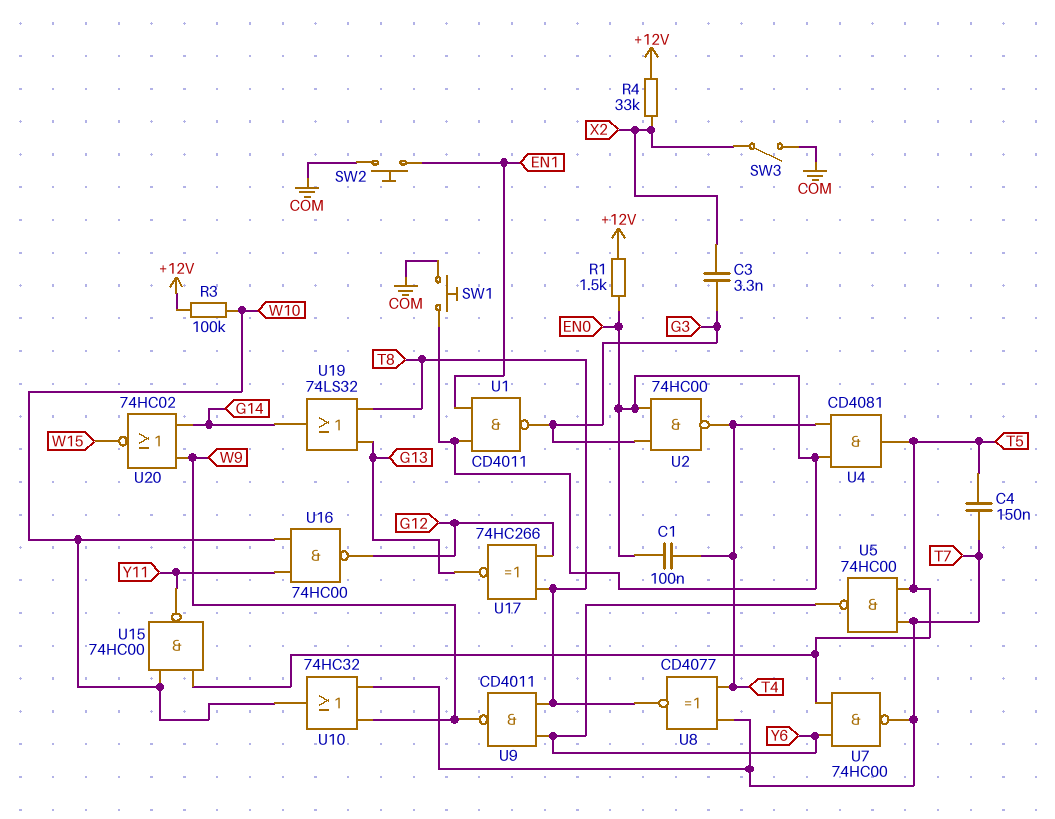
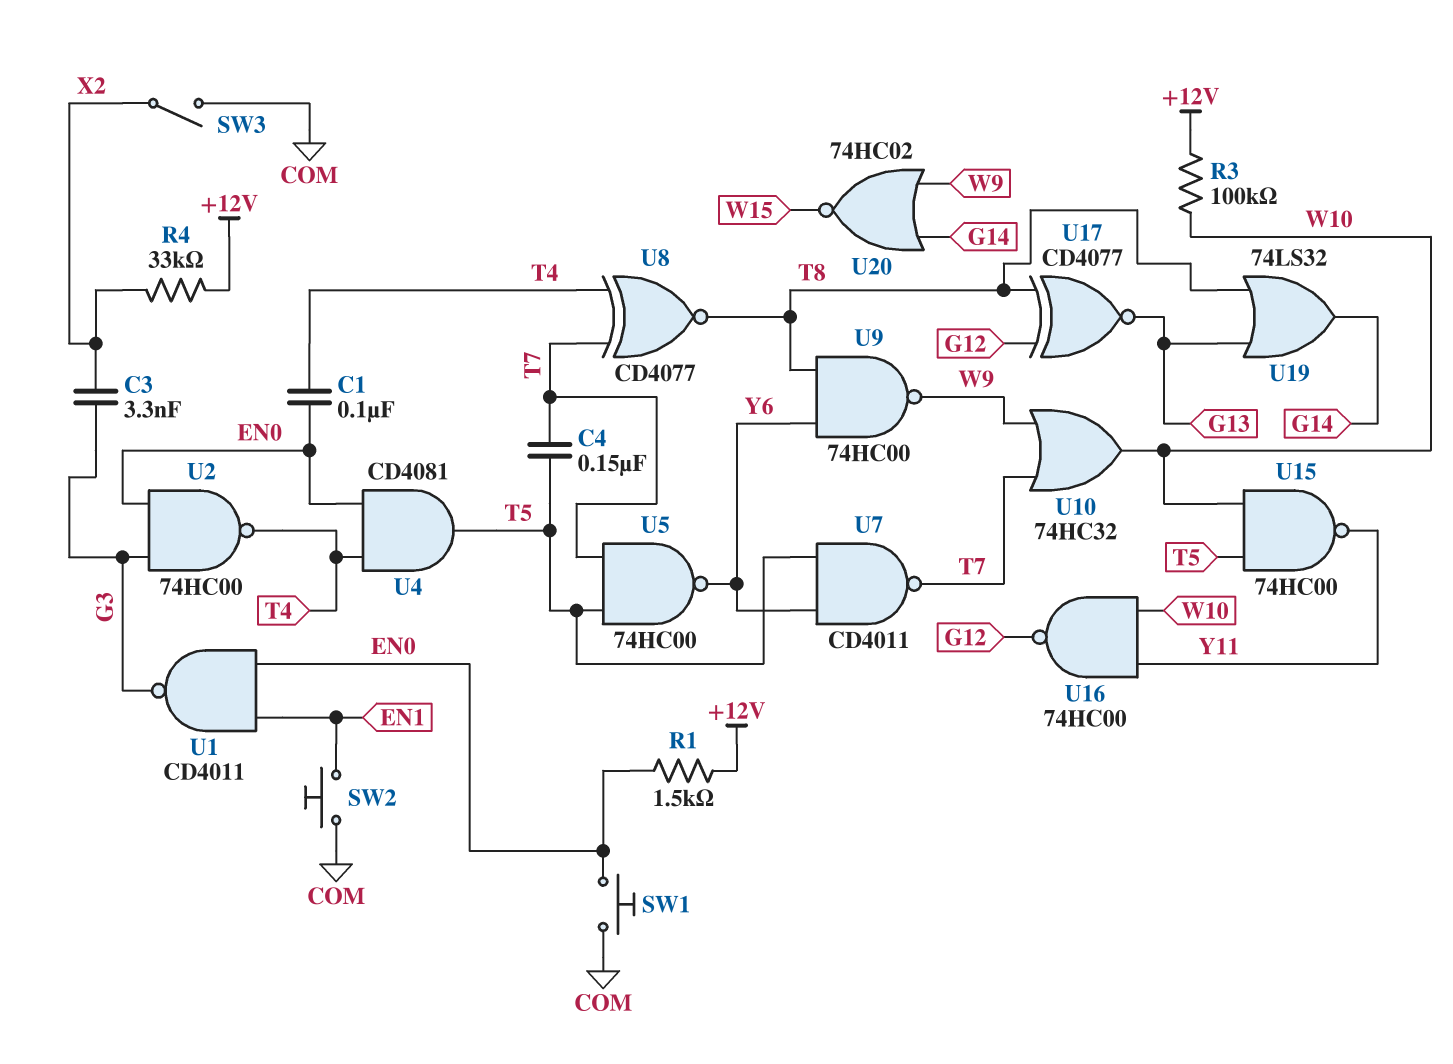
U7: NAND 74HC00 (in T5, in Y6, out T7) -> NAND CD4011 (in T5, in Y6, out T7)
U9: NAND CD4011 (in T8, in Y6, out W9) -> NAND 74HC00 (in T8, in Y6, out W9)
U17: XNOR 74HC266 (in G12, in T8, out G13) -> XNOR CD4077 (in G12, in T8, out G13)

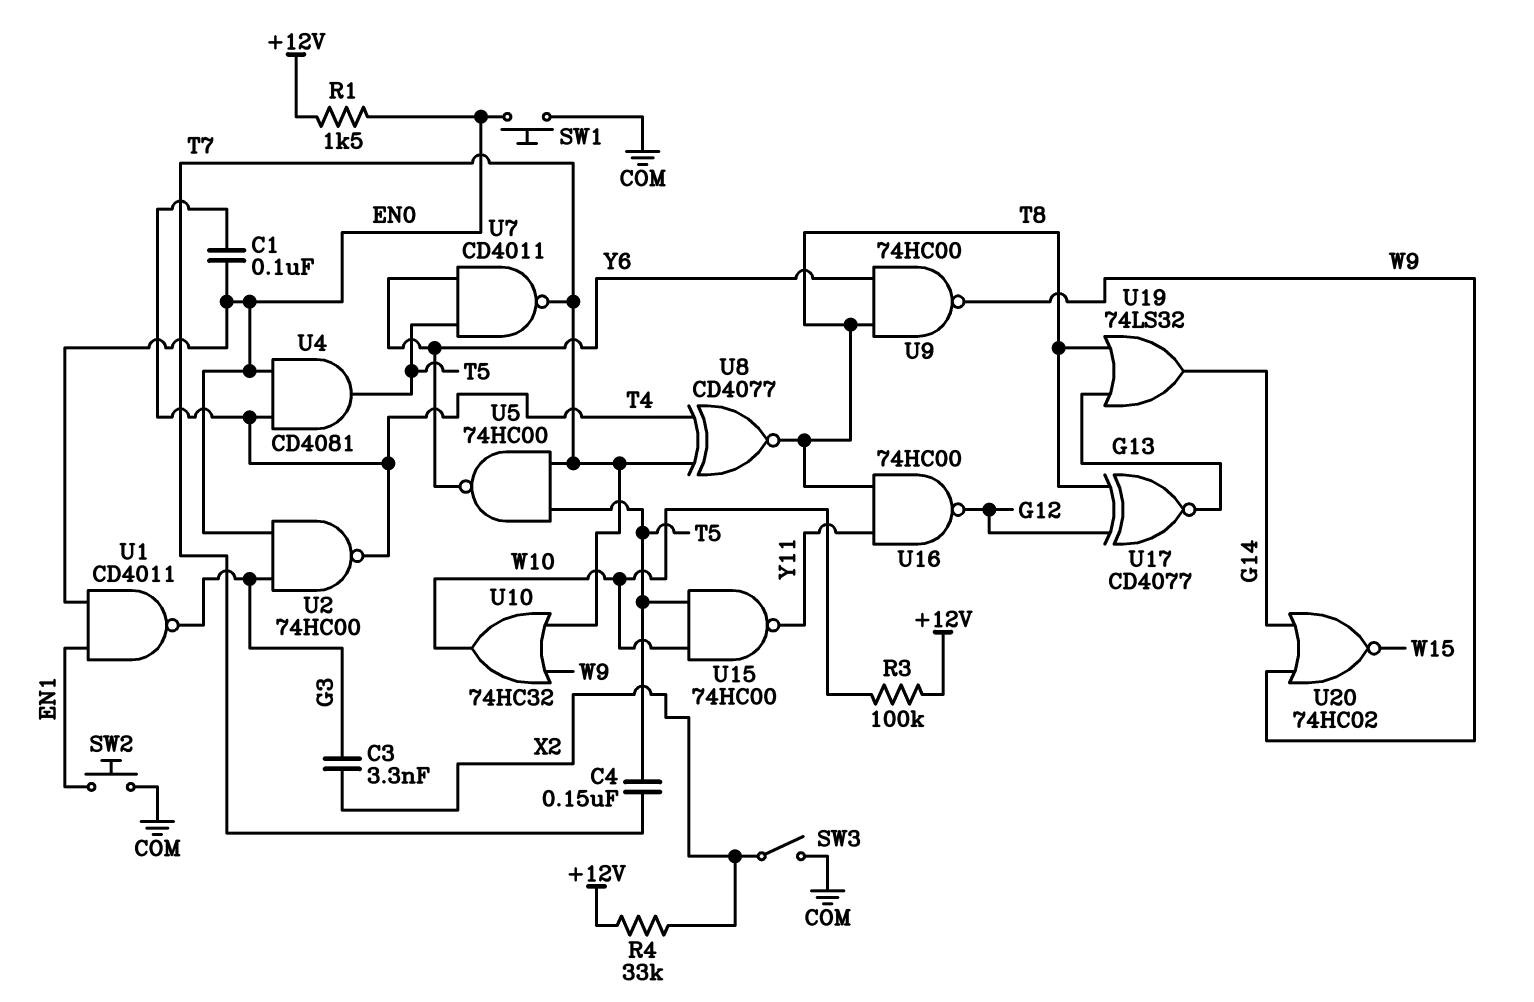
U16: NAND 74HC00 (in W10, in Y11, out G12) -> NAND 74HC00 (in T8, in Y11, out G12)

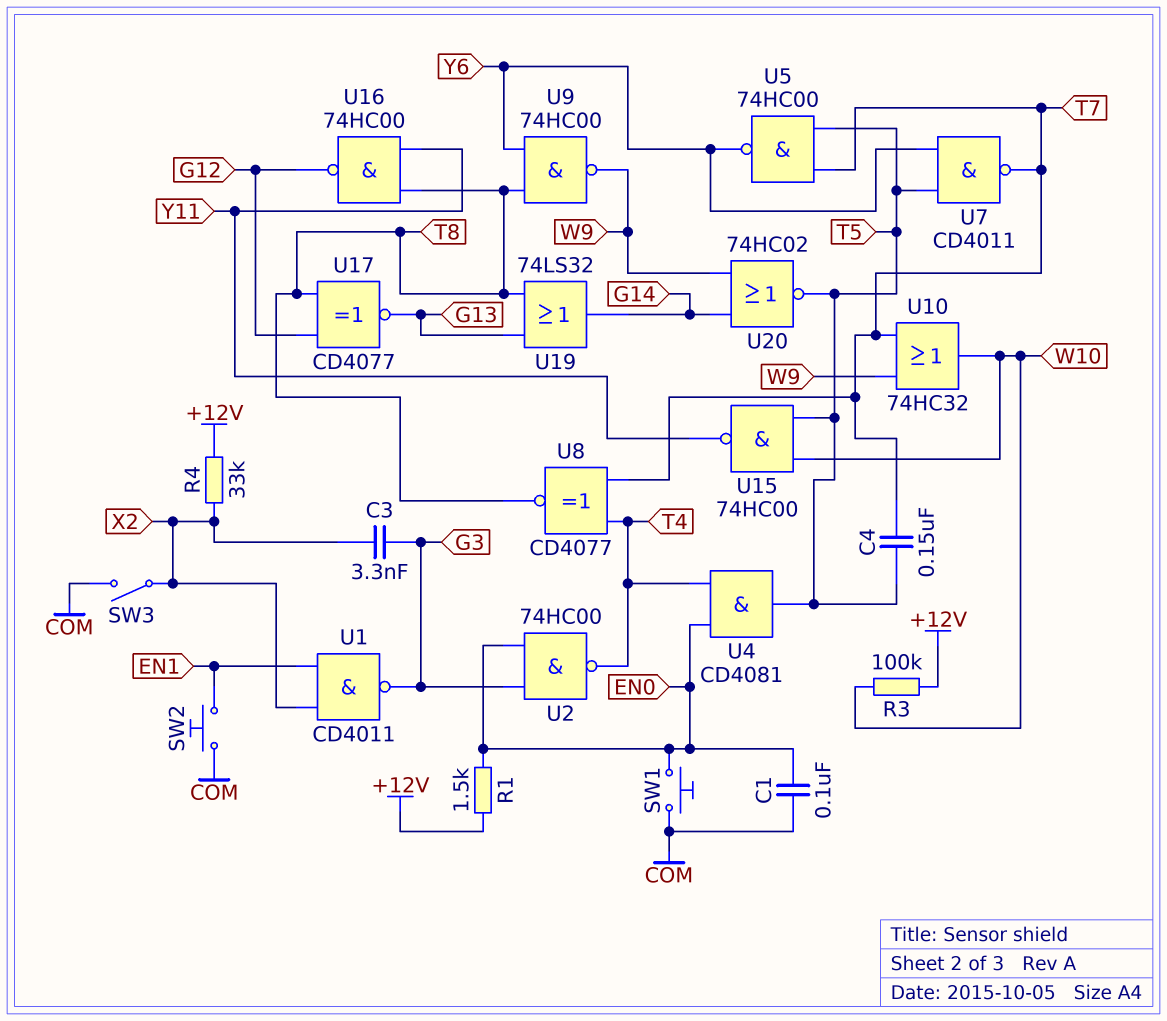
C1: 100nF (EN0, T4) -> 100nF (COM, EN0)
U1: NAND CD4011 (in EN0, in EN1, out G3) -> NAND CD4011 (in EN1, in X2, out G3)
U20: NOR 74HC02 (in G14, in W9, out W15) -> NOR 74HC02 (in G14, in W9, out T5)

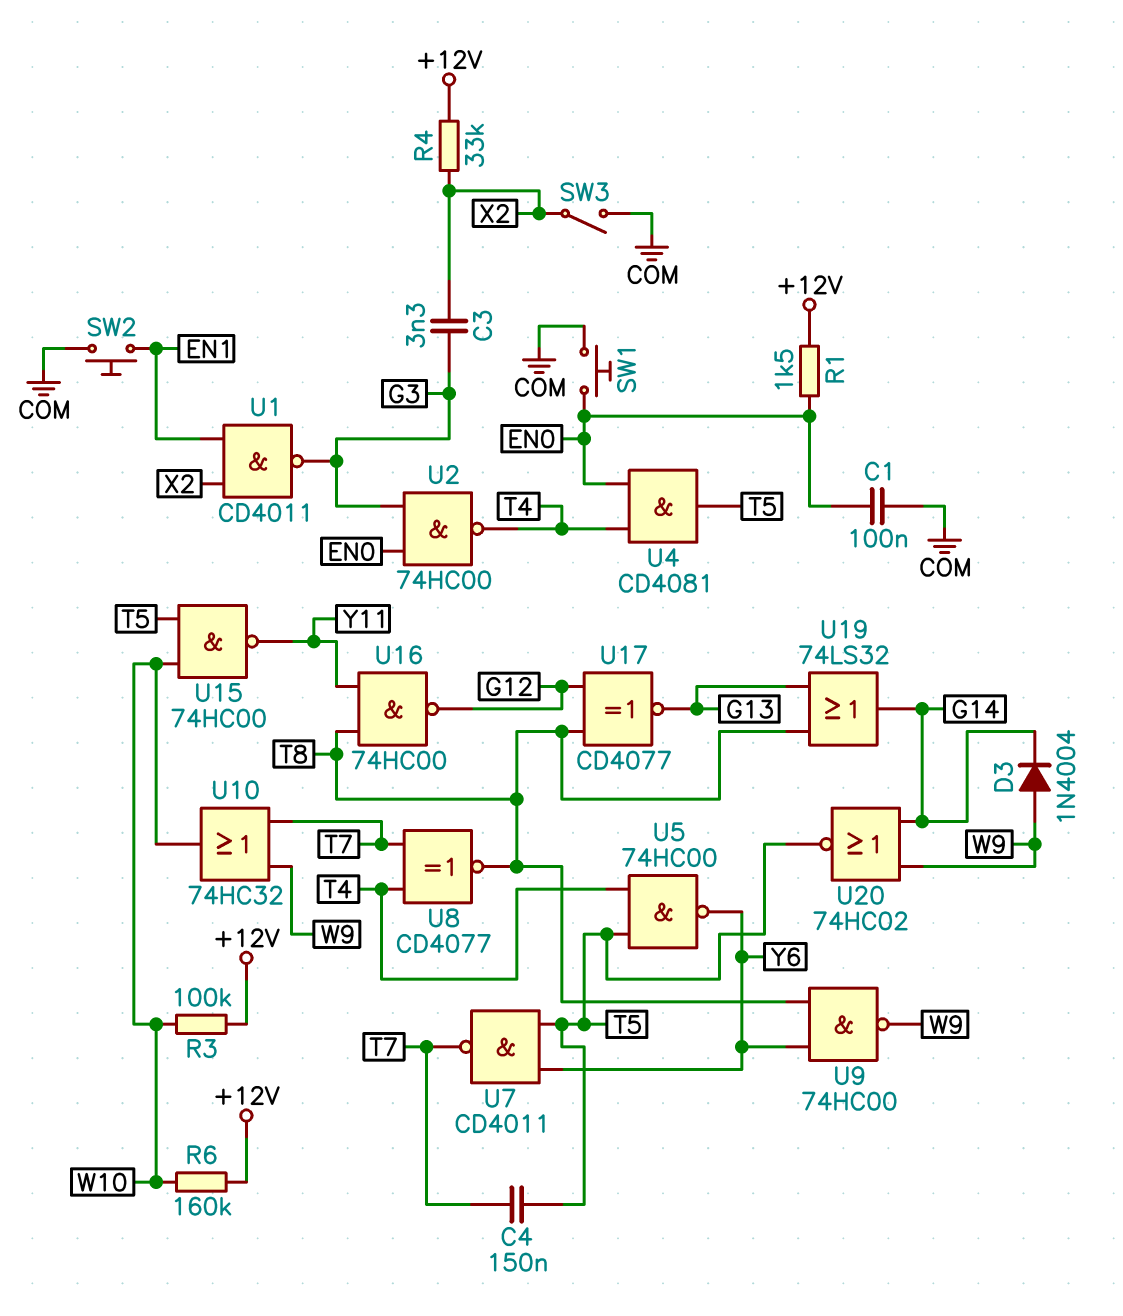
D3: none -> diode 1N4004 (A W9, K G14)
R6: none -> 160k (+12V, W10)
U5: NAND 74HC00 (in T5, in T7, out Y6) -> NAND 74HC00 (in T4, in T5, out Y6)

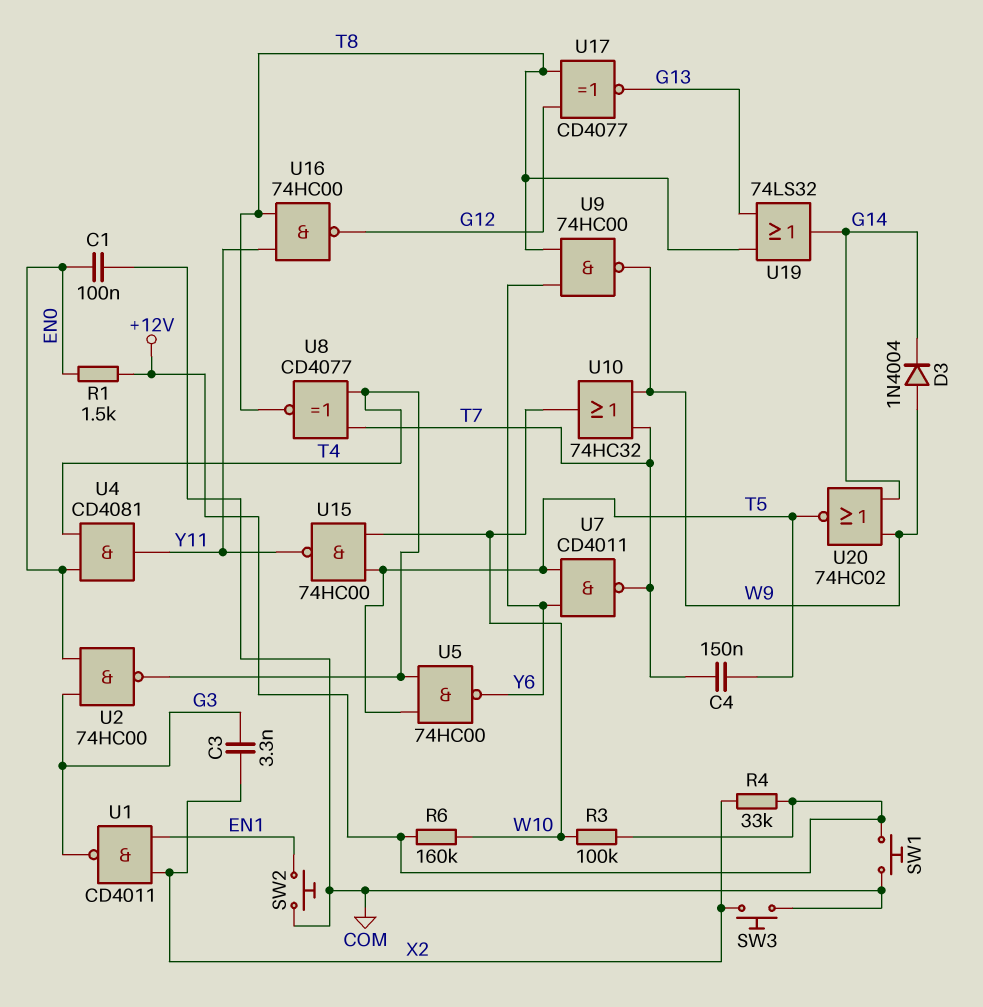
SW1: button (COM, EN0) -> button (+12V, COM)
SW3: switch (COM, X2) -> button (COM, X2)
U4: AND CD4081 (in EN0, in T4, out T5) -> AND CD4081 (in EN0, in T4, out Y11)

